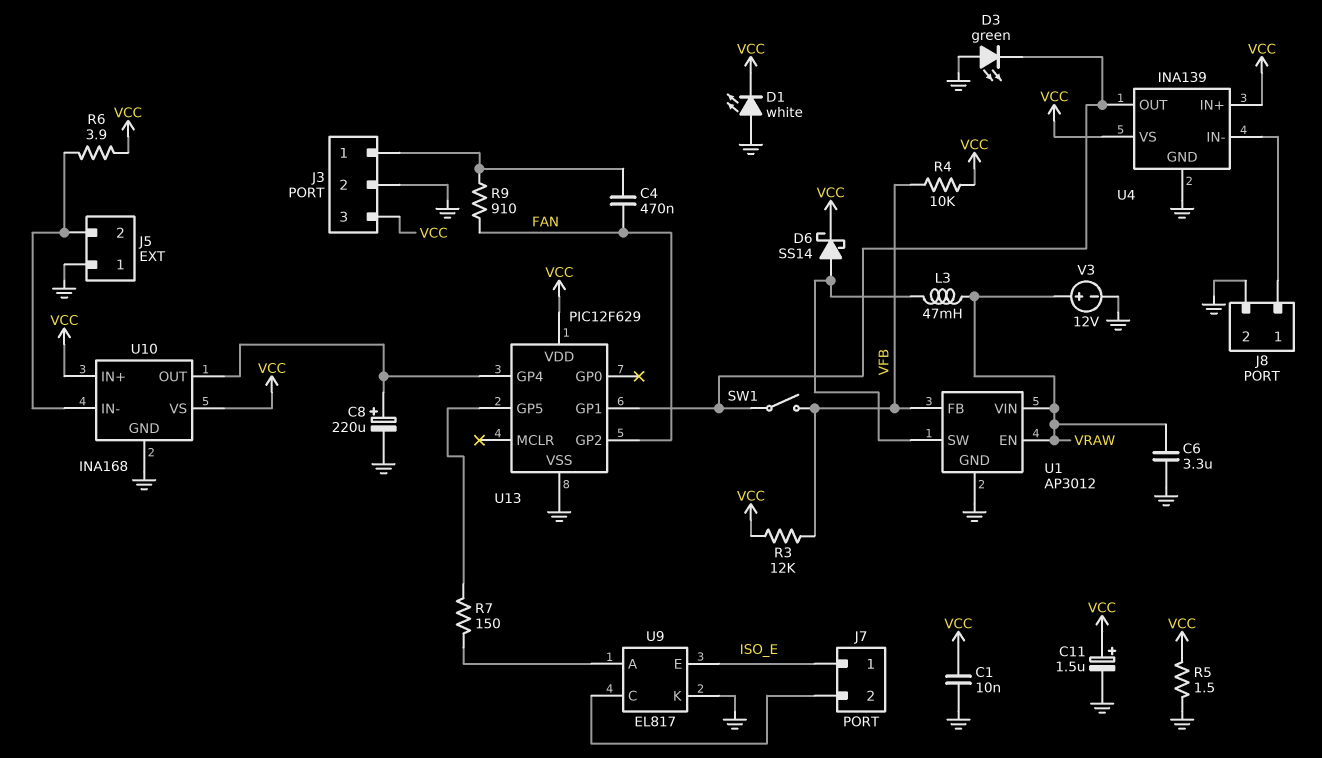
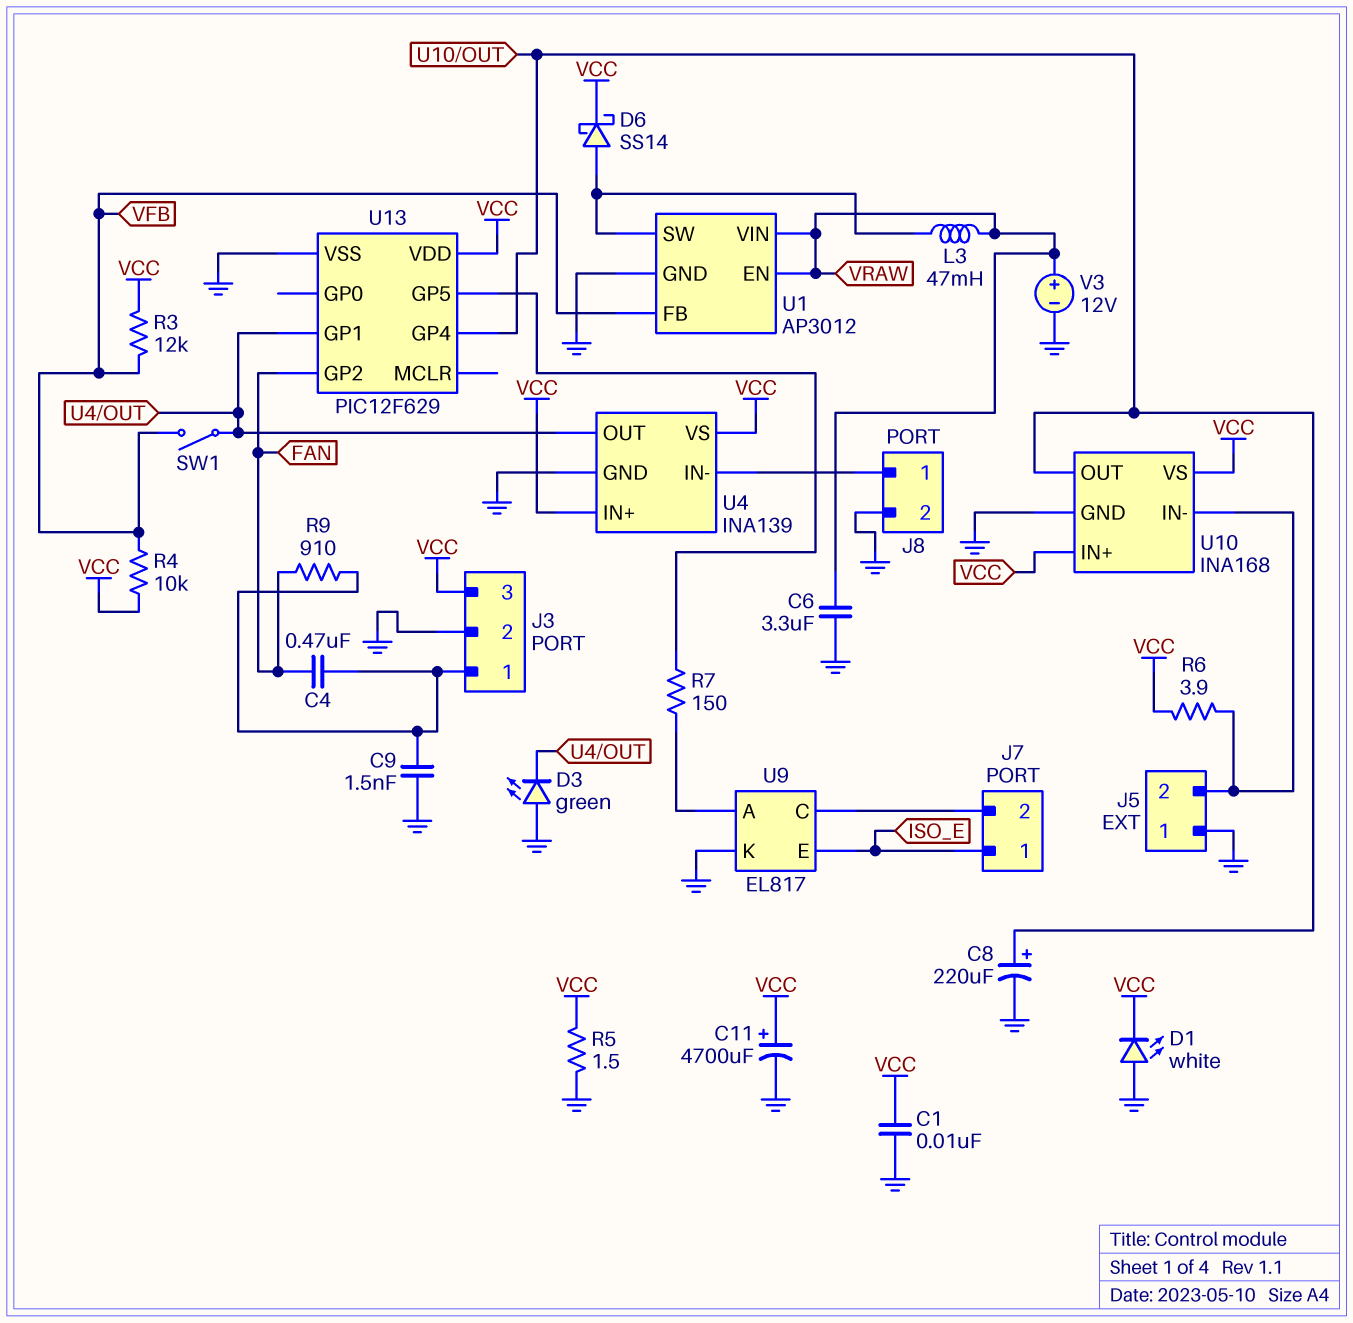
C9: none -> 1.5nF (GND, J3/1)
C11: 1.5uF (plus VCC, minus GND) -> 4700uF (plus VCC, minus GND)

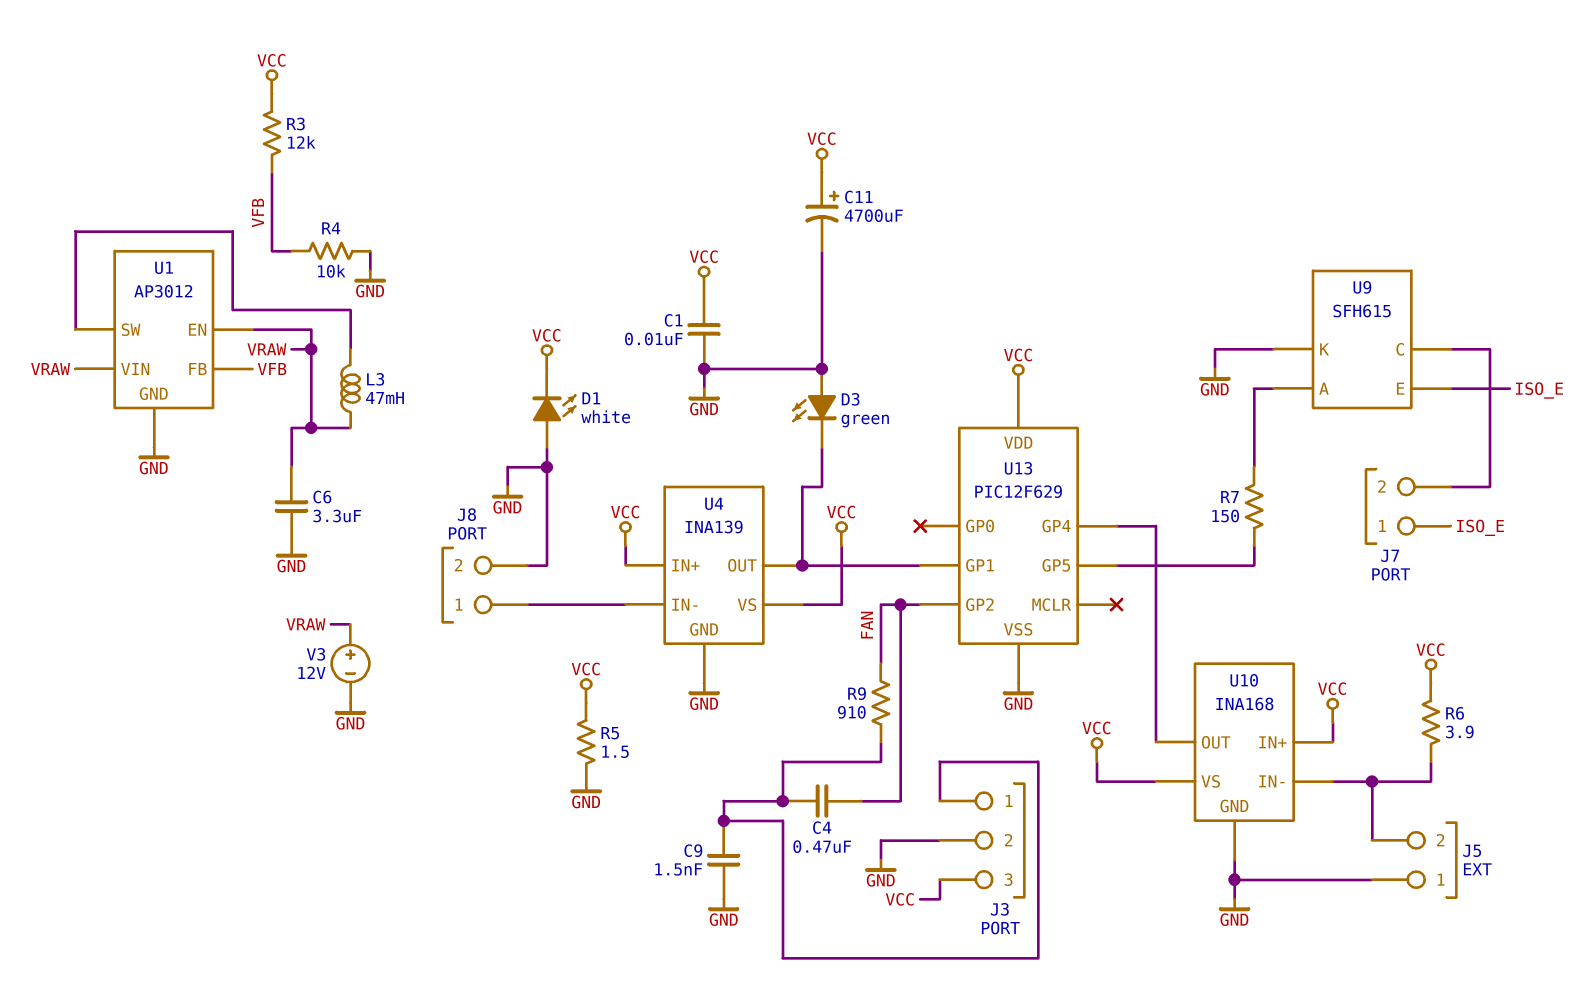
C8: 220uF (plus U10/OUT, minus GND) -> none
D6: schottky SS14 (A U1/SW, K VCC) -> none
R4: 10k (VCC, VFB) -> 10k (GND, VFB)
SW1: switch (U4/OUT, VFB) -> none
U9: EL817 -> SFH615

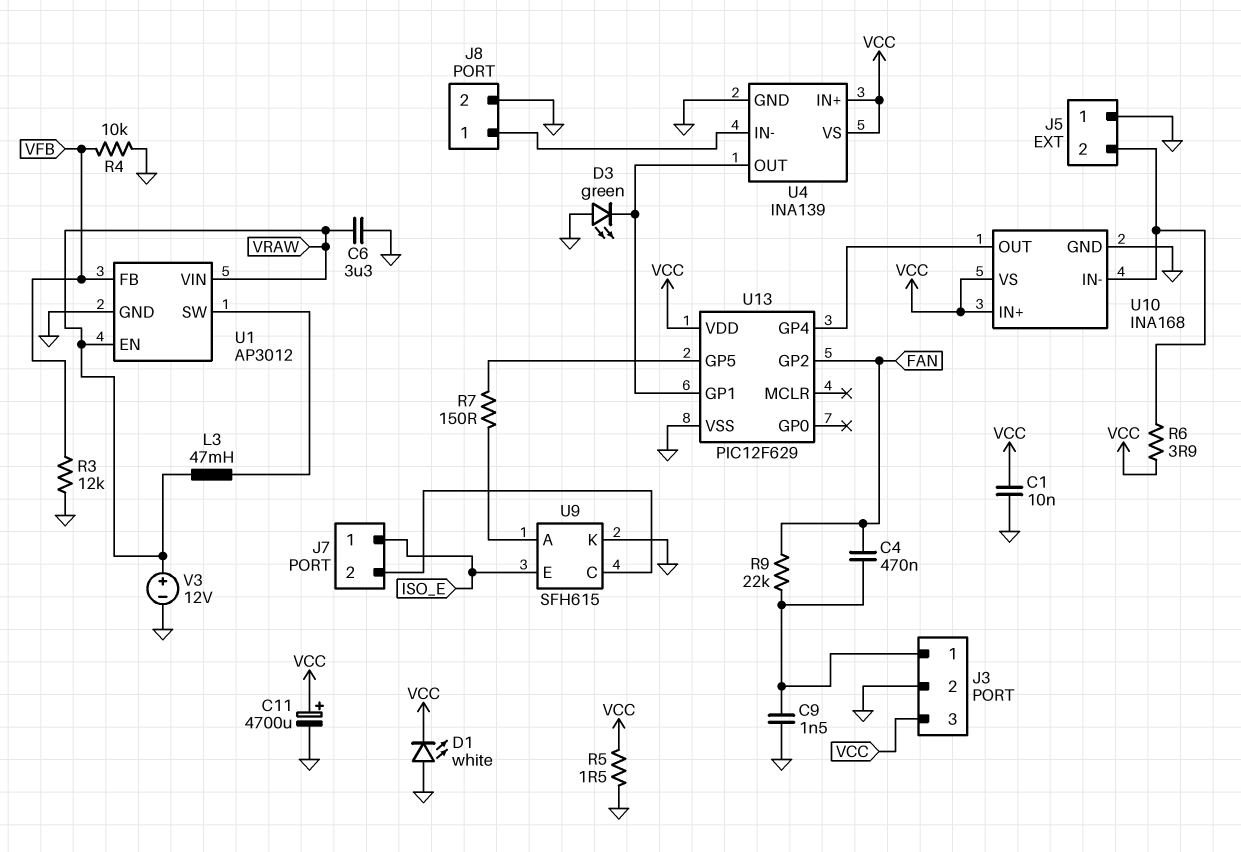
R3: 12k (VCC, VFB) -> 12k (GND, VFB)
R9: 910 (FAN, J3/1) -> 22k (FAN, J3/1)

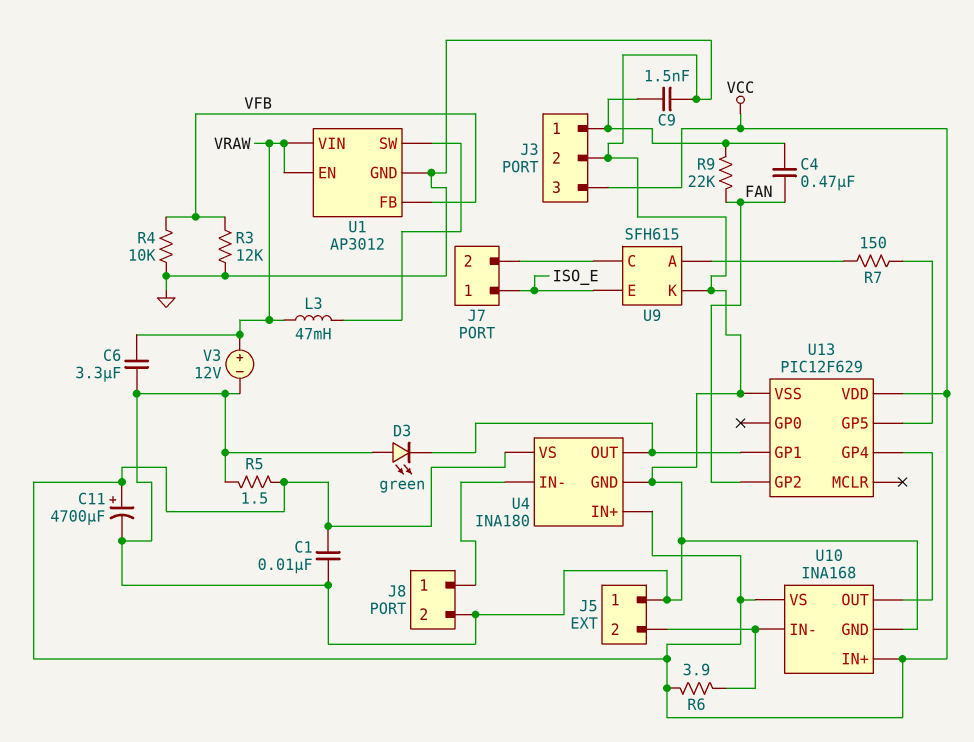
D1: LED white (A GND, K VCC) -> none
U4: INA139 -> INA180

